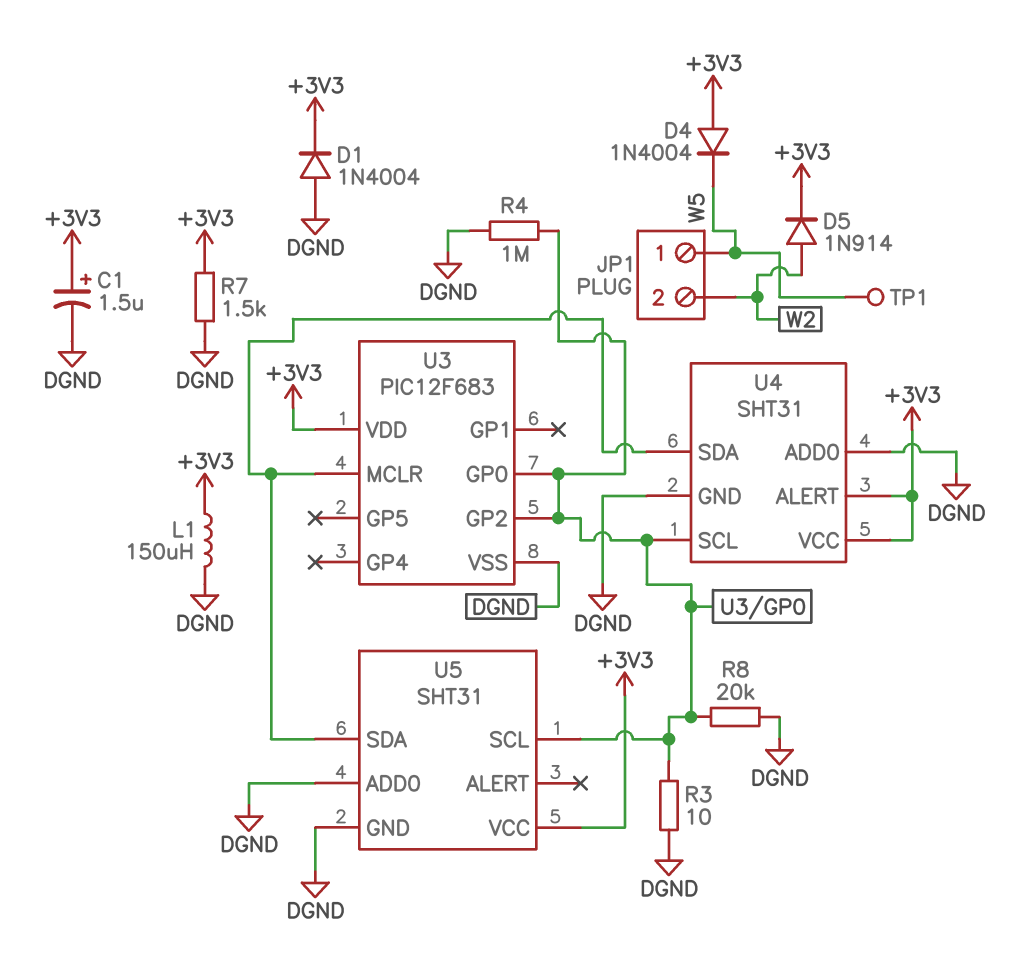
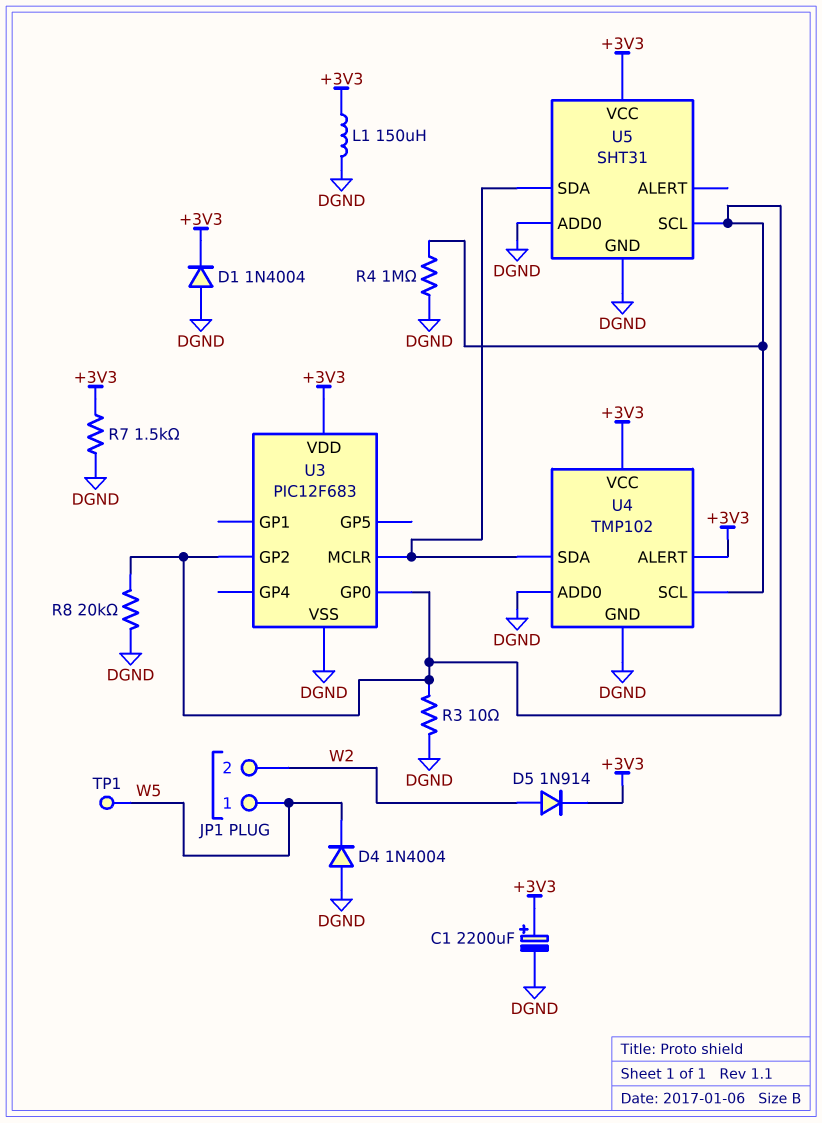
C1: 1.5uF (plus +3V3, minus DGND) -> 2200uF (plus +3V3, minus DGND)
D4: diode 1N4004 (A +3V3, K W5) -> diode 1N4004 (A DGND, K W5)
U4: SHT31 -> TMP102

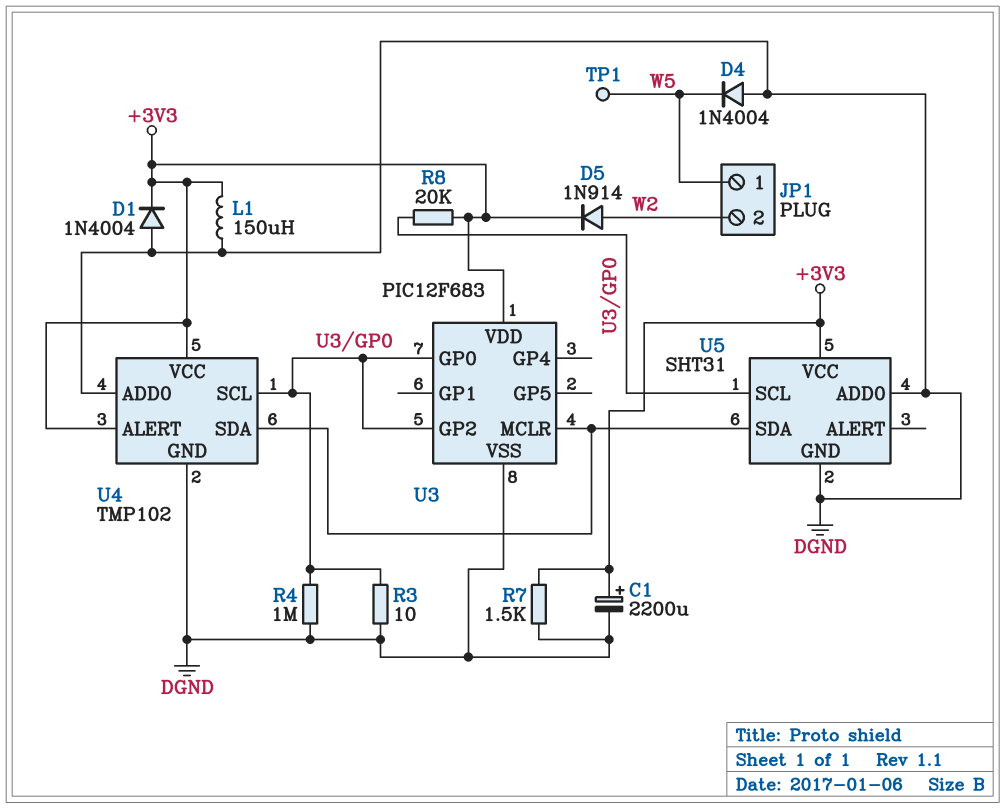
R8: 20k (DGND, U3/GP0) -> 20k (+3V3, U3/GP0)

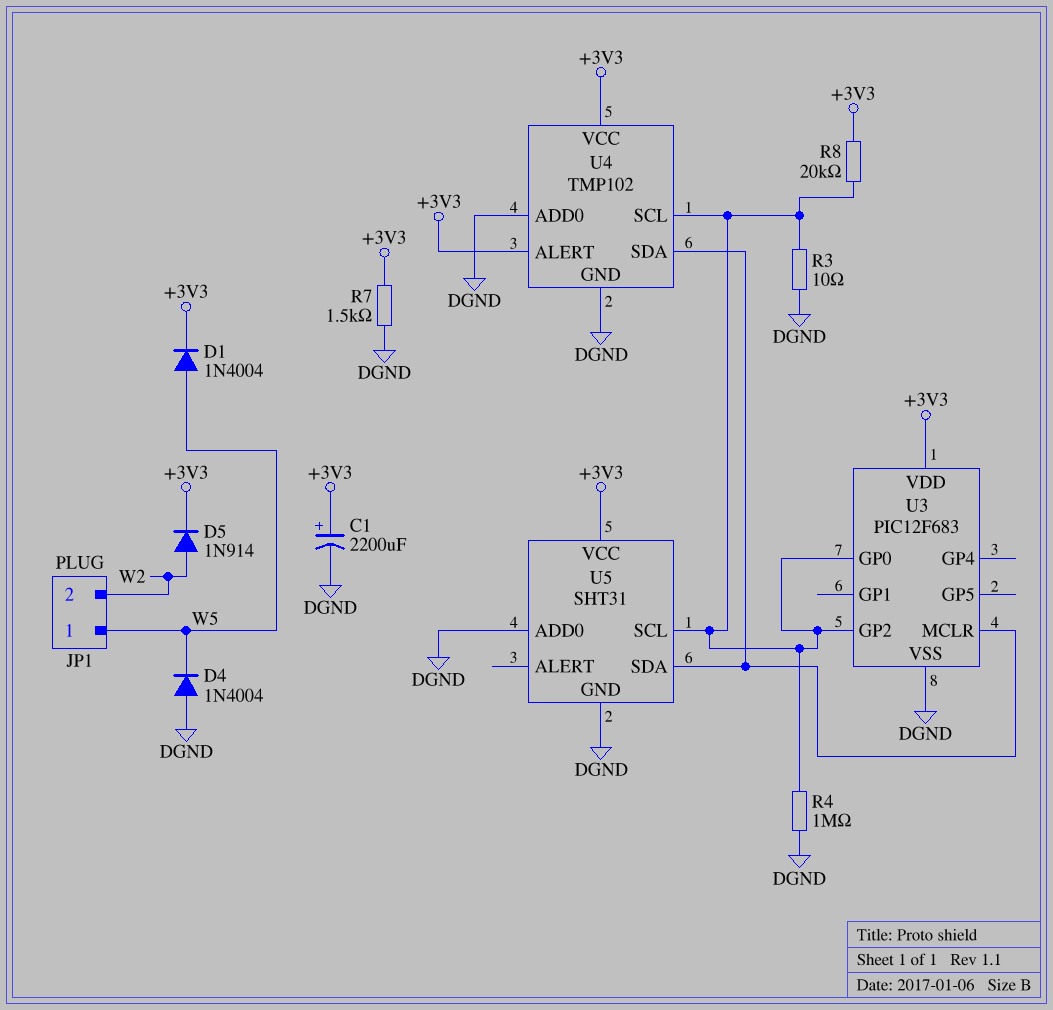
D1: diode 1N4004 (A DGND, K +3V3) -> diode 1N4004 (A W5, K +3V3)
L1: 150uH (+3V3, DGND) -> none
TP1: test point (W5) -> none

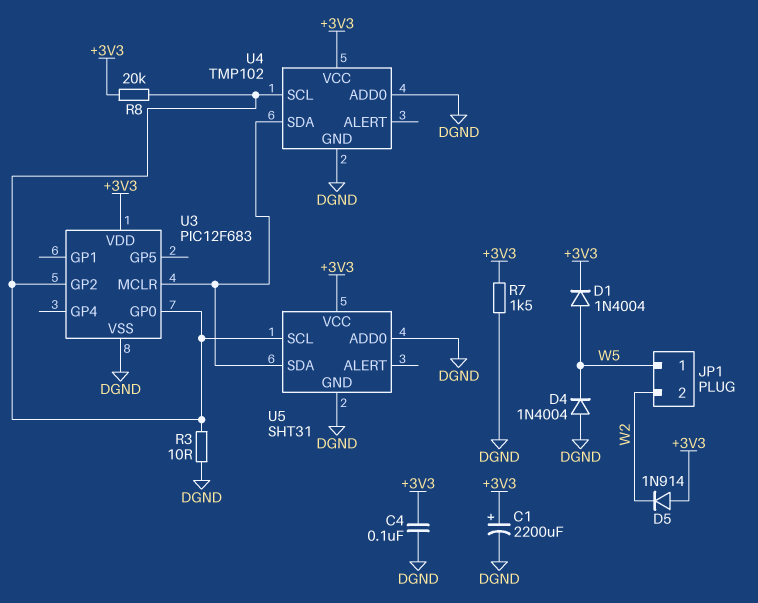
C4: none -> 100nF (+3V3, DGND)
D5: diode 1N914 (A W2, K +3V3) -> diode 1N914 (A +3V3, K W2)
R4: 1M (DGND, U3/GP0) -> none
U4 pin ALERT: +3V3 -> none

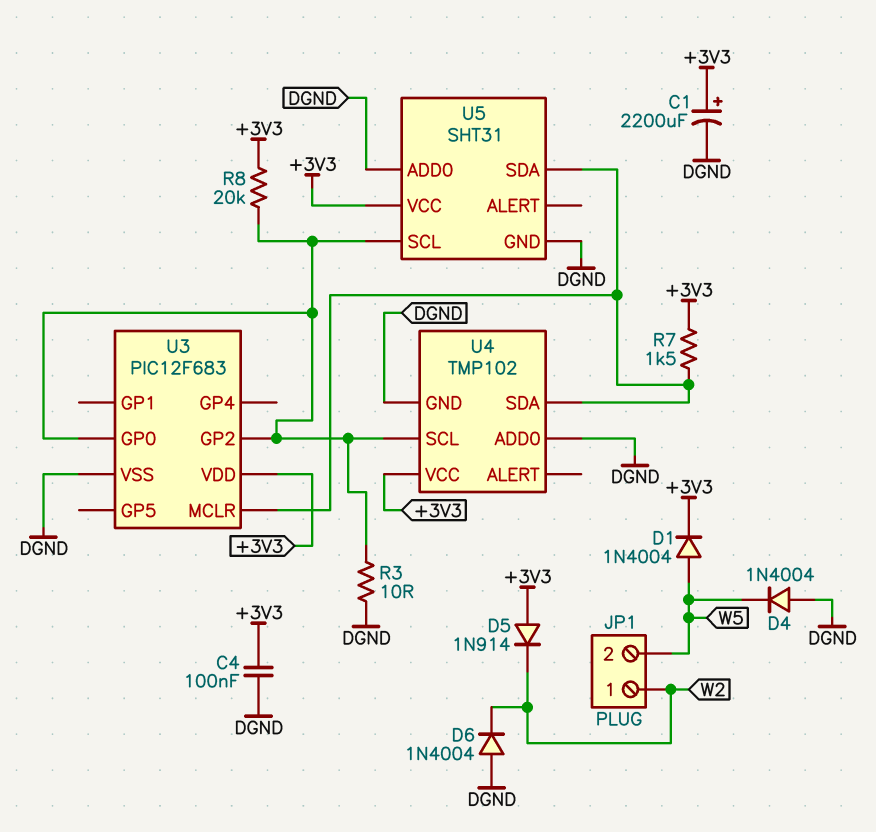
D6: none -> diode 1N4004 (A DGND, K W2)
JP1 pin 1: W5 -> W2
JP1 pin 2: W2 -> W5
R7: 1.5k (+3V3, DGND) -> 1.5k (+3V3, U3/MCLR)

